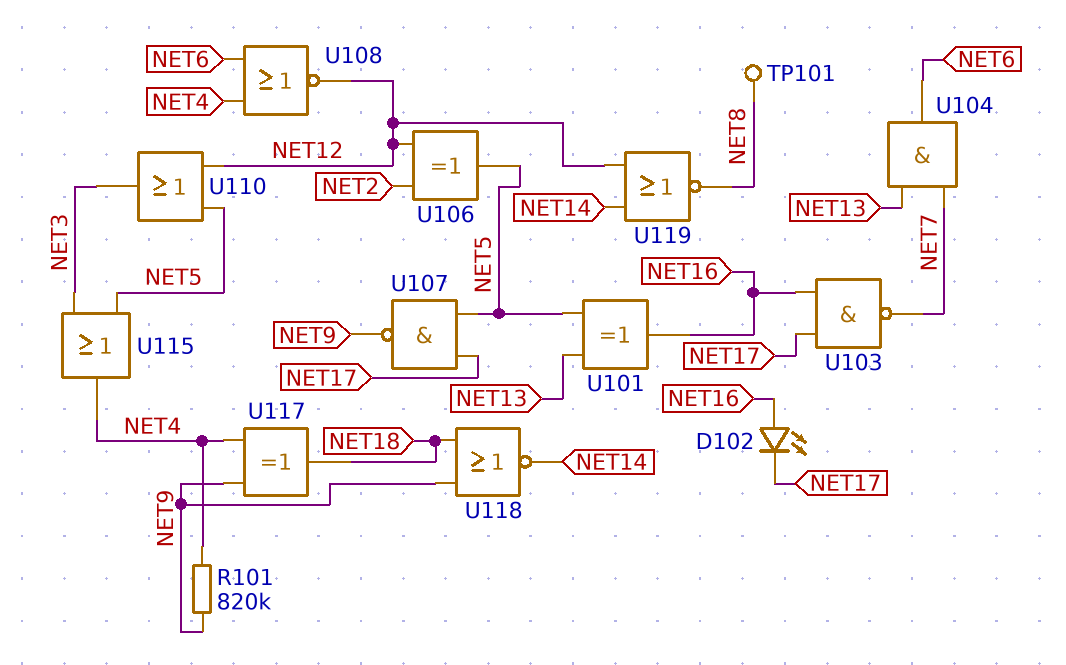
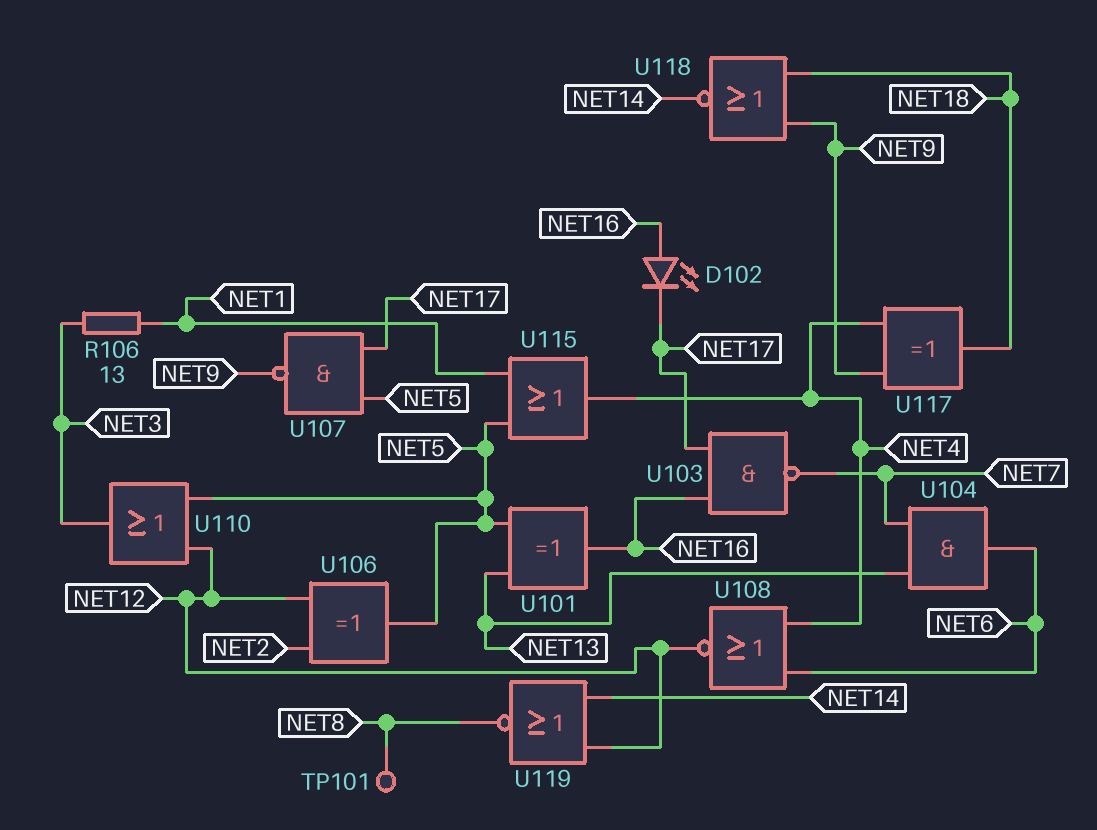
R101: 820k (NET4, NET9) -> none
R106: none -> 13 (NET1, NET3)
U115: OR (in NET3, in NET5, out NET4) -> OR (in NET1, in NET5, out NET4)

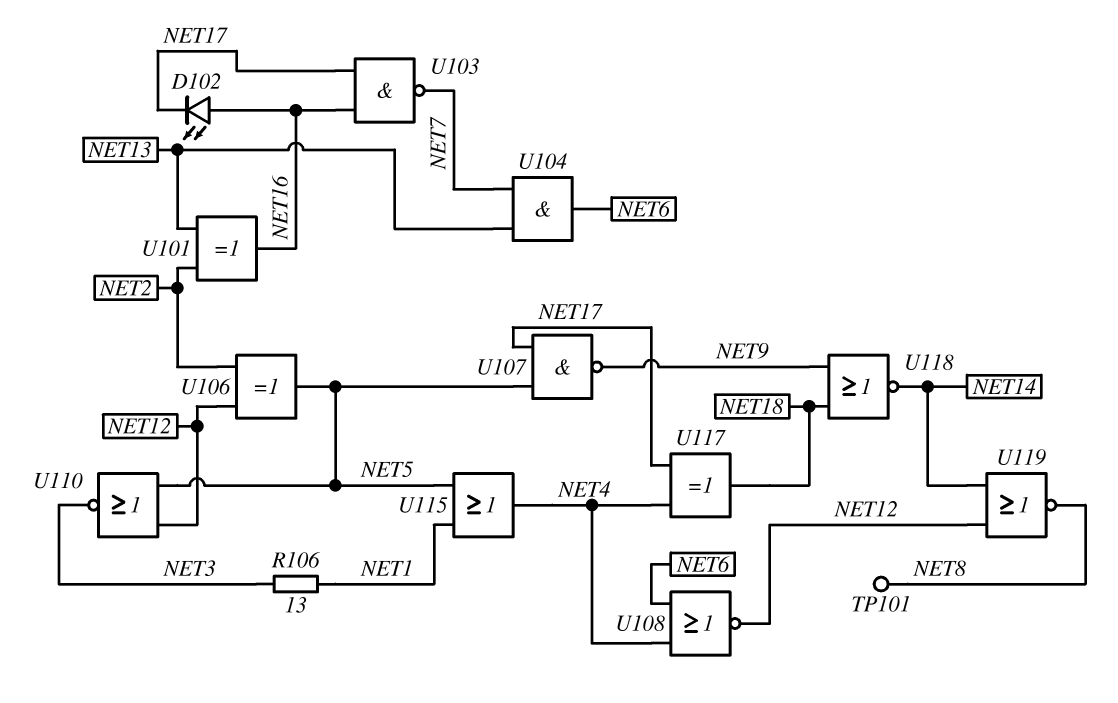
U101: XOR (in NET5, in NET13, out NET16) -> XOR (in NET2, in NET13, out NET16)
U110: OR (in NET5, in NET12, out NET3) -> NOR (in NET5, in NET12, out NET3)
U117: XOR (in NET4, in NET9, out NET18) -> XOR (in NET4, in NET17, out NET18)

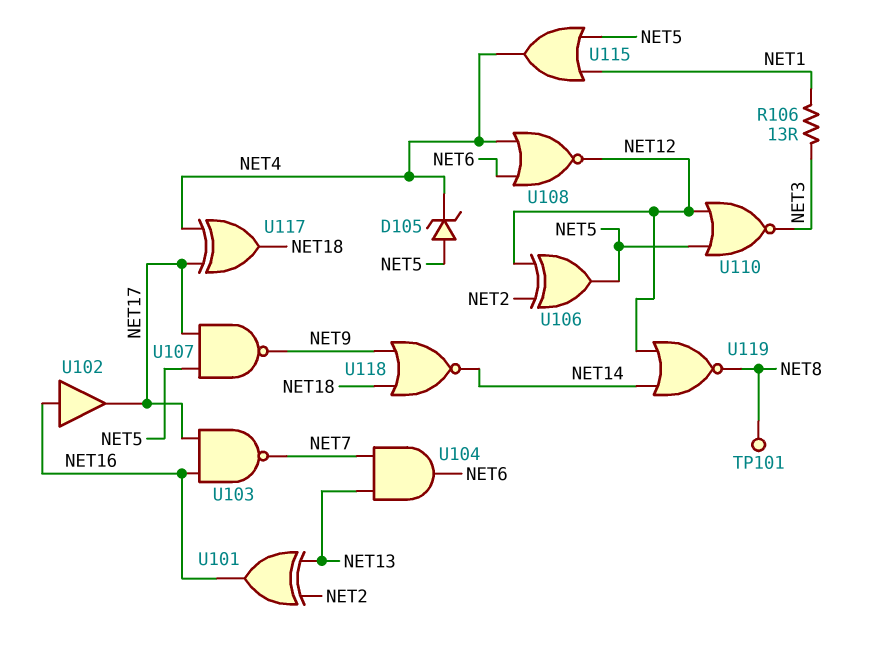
D102: LED (A NET16, K NET17) -> none
D105: none -> zener (A NET5, K NET4)
U102: none -> buffer (in NET16, out NET17)

